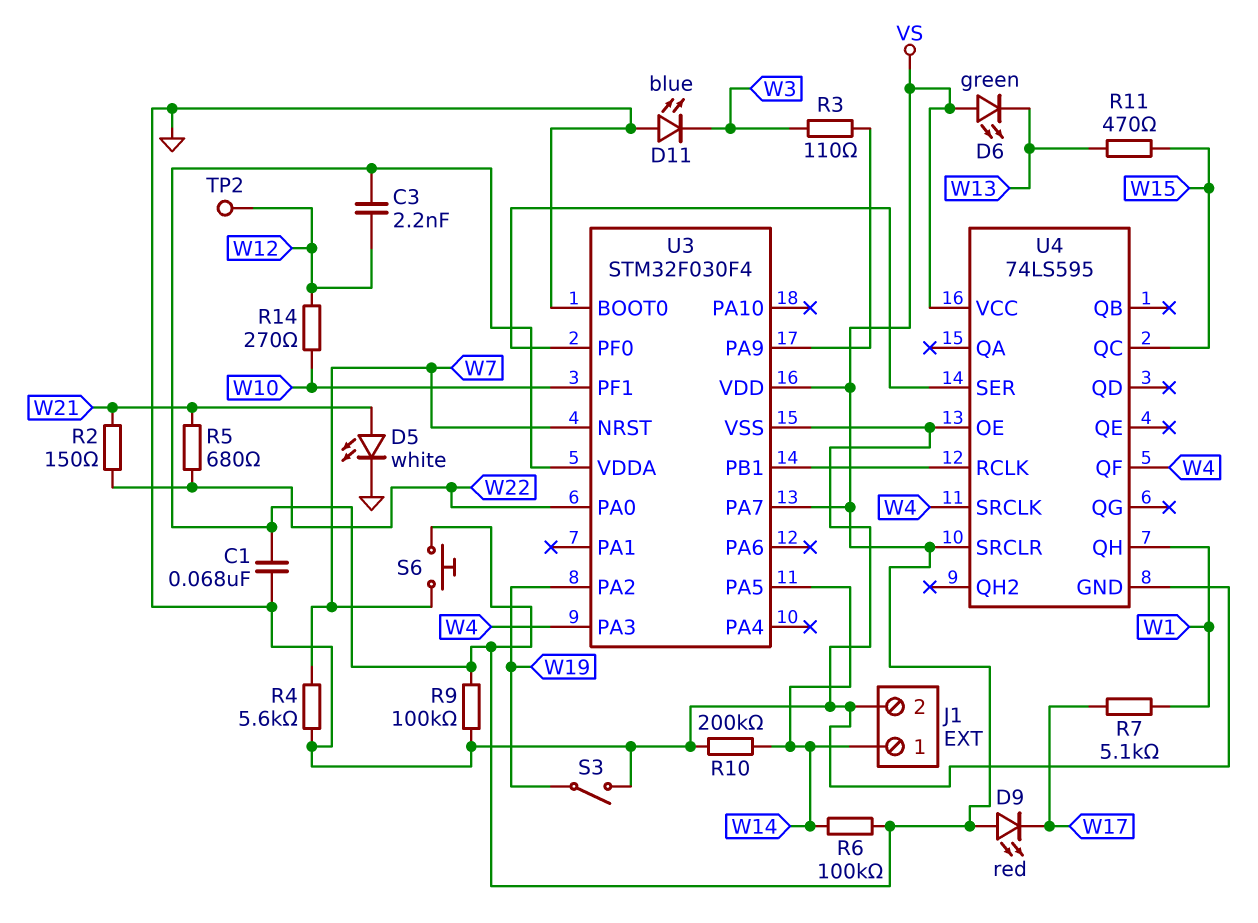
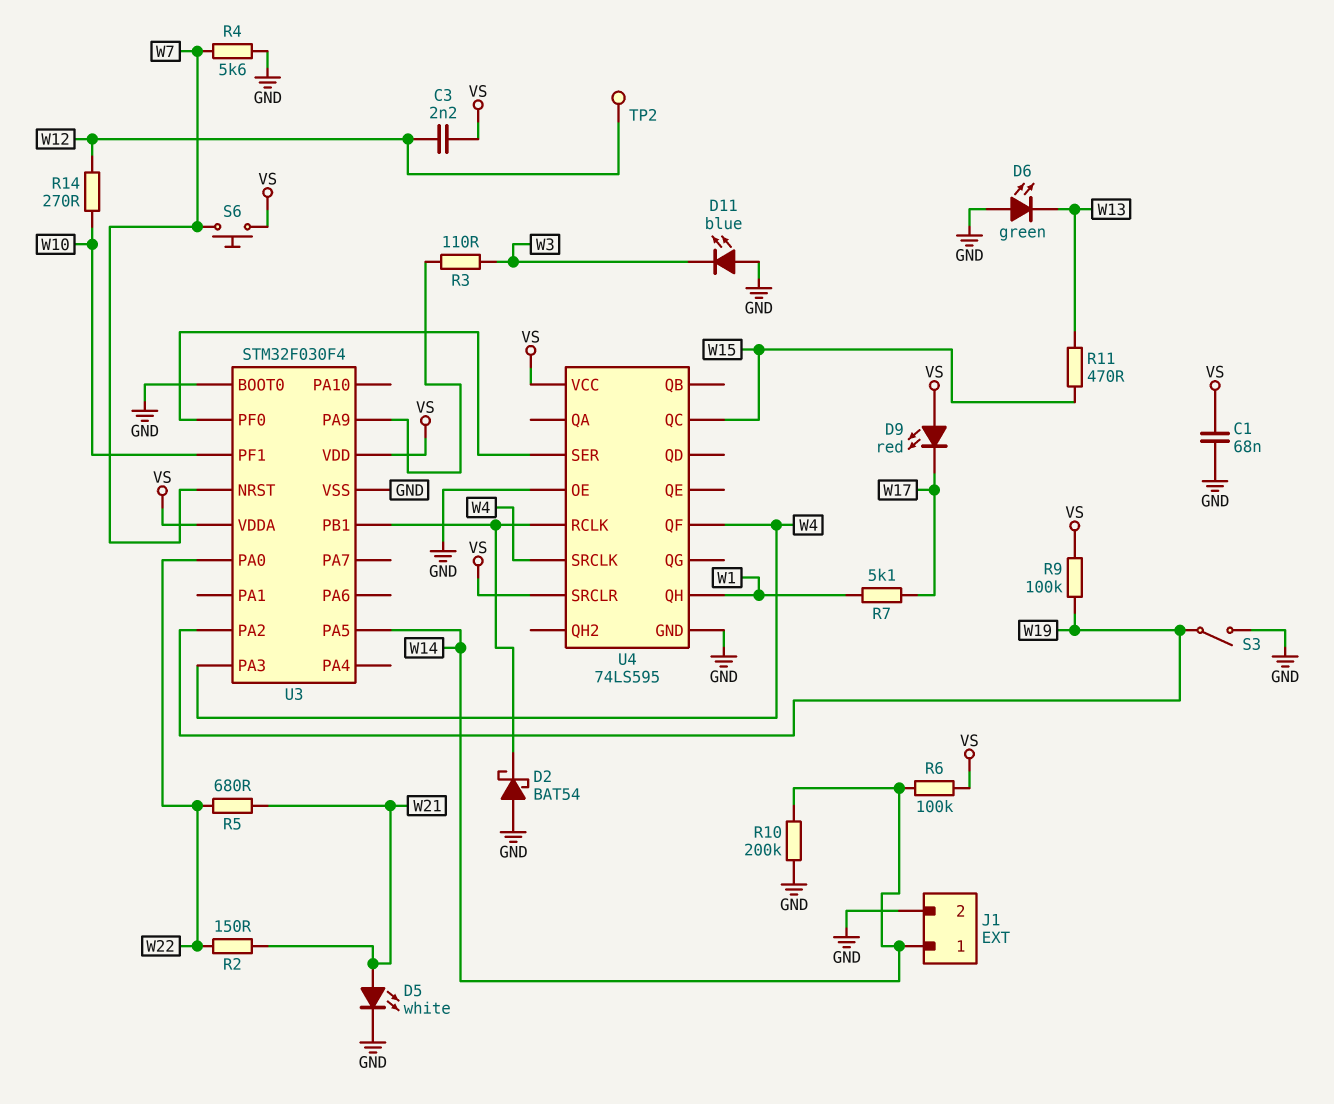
D2: none -> schottky BAT54 (A GND, K U3/PB1)
D6: LED green (A VS, K W13) -> LED green (A GND, K W13)
R9: 100k (GND, VS) -> 100k (VS, W19)
U3 pin PA7: VS -> none

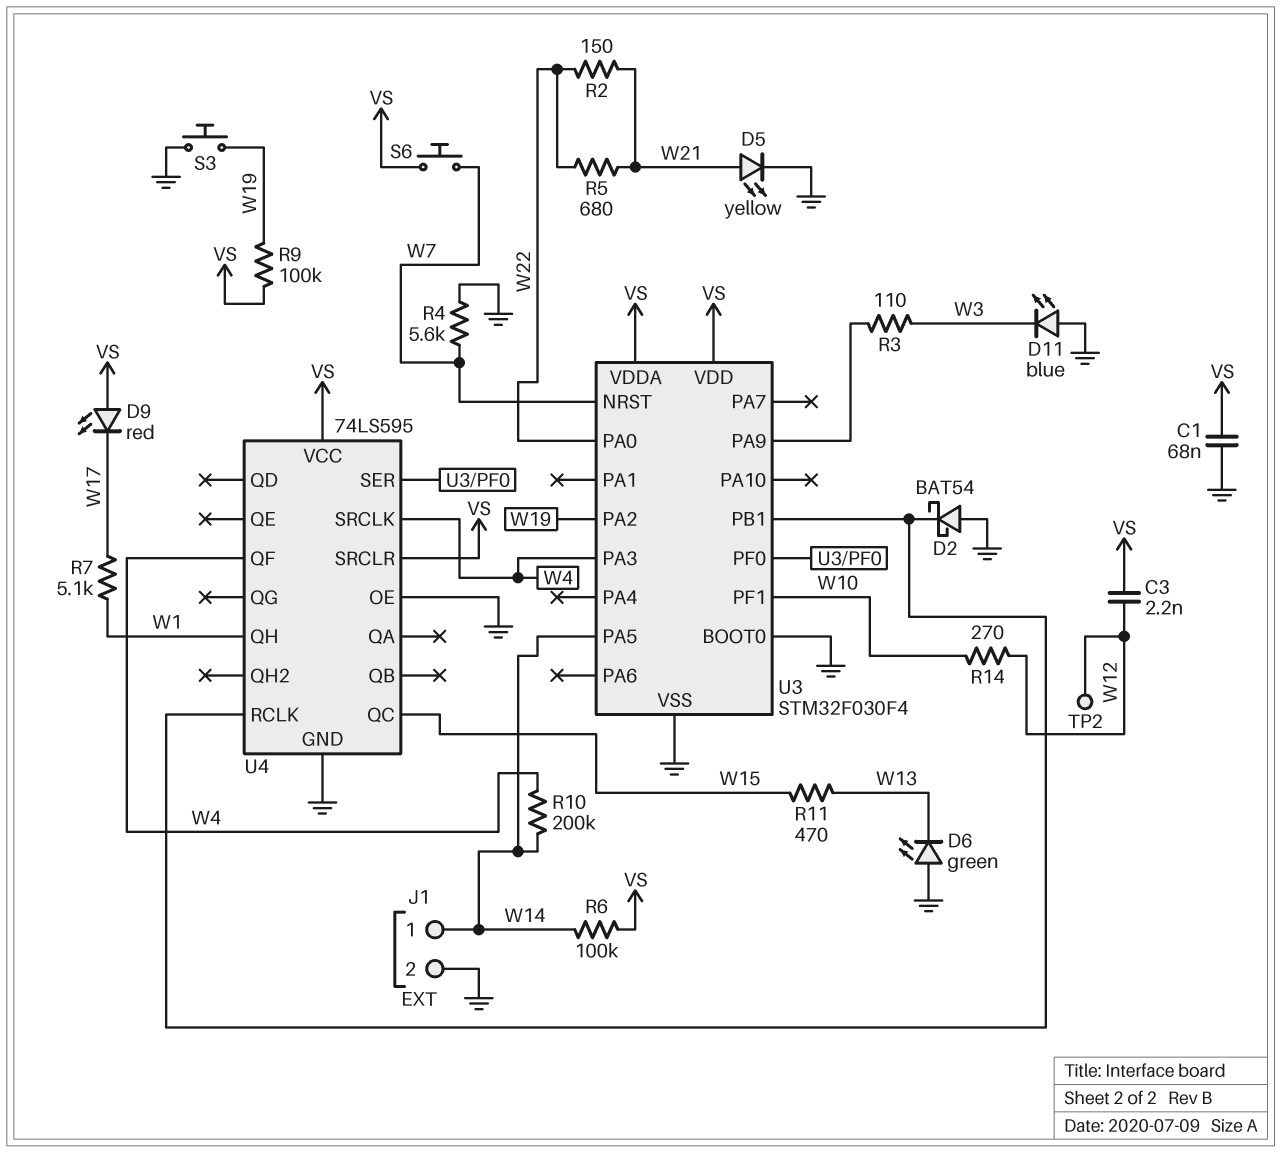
D5: LED white (A W21, K GND) -> LED yellow (A W21, K GND)
R10: 200k (GND, W14) -> 200k (W4, W14)
S3: switch (GND, W19) -> button (GND, W19)

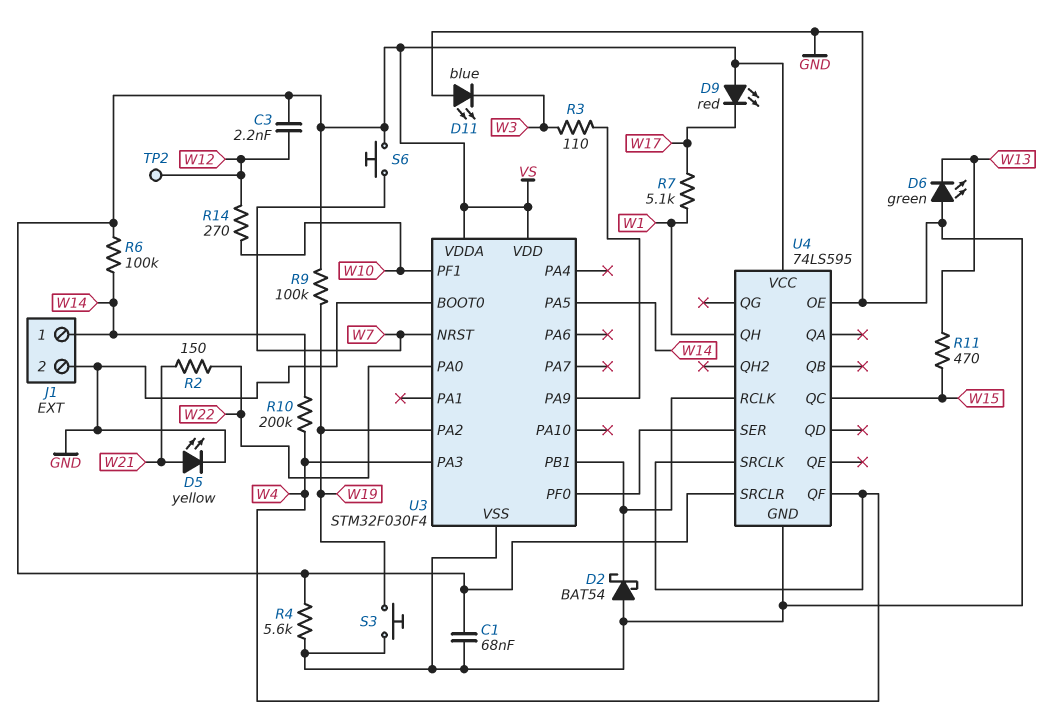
R4: 5.6k (GND, W7) -> 5.6k (GND, VS)
R5: 680 (W21, W22) -> none

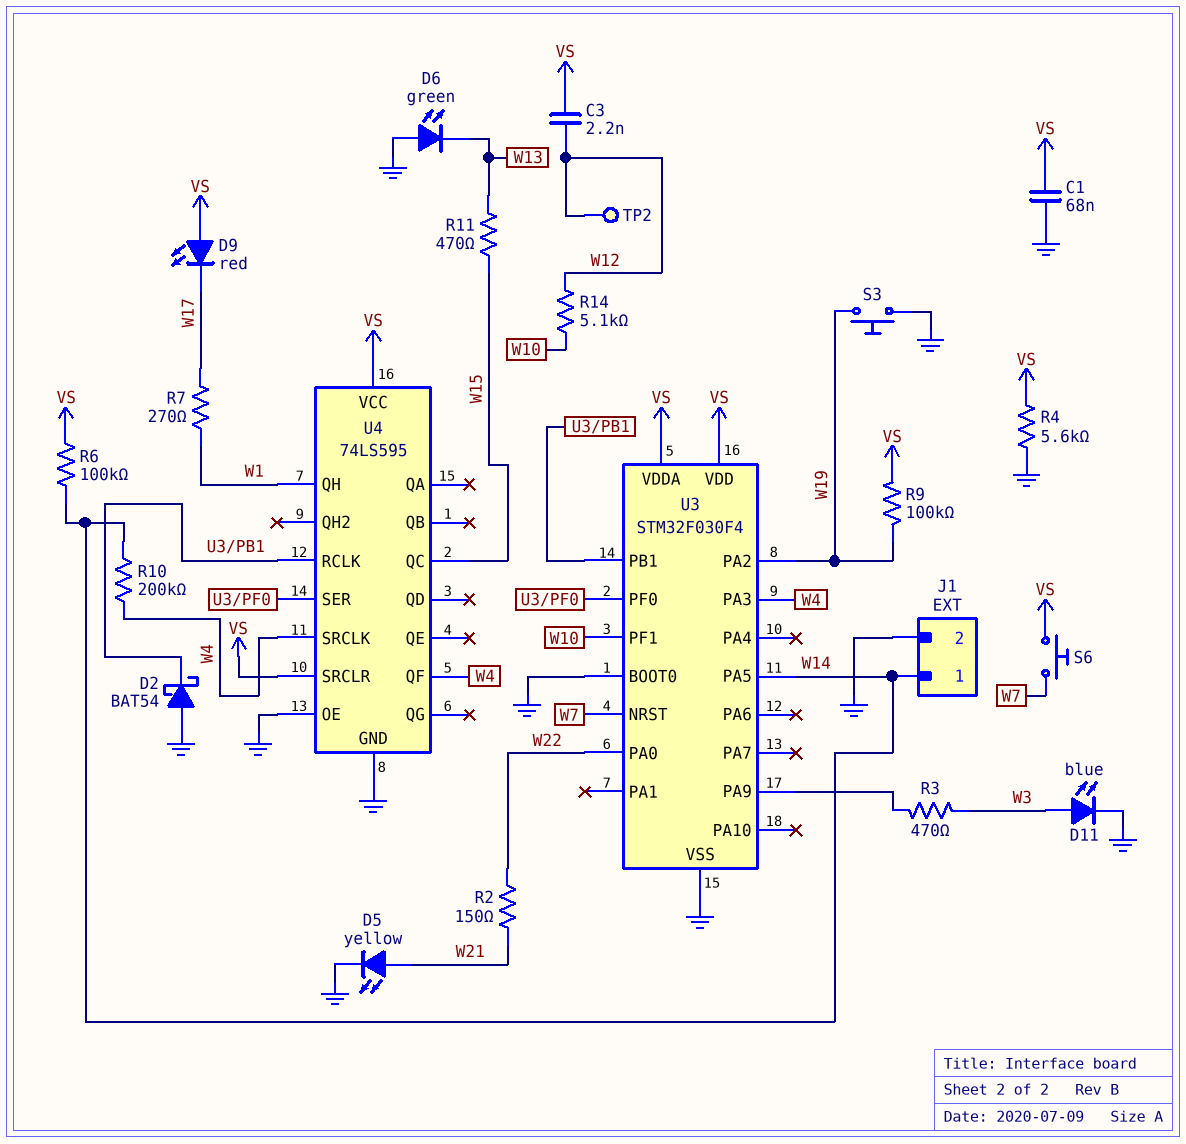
D11: LED blue (A GND, K W3) -> LED blue (A W3, K GND)
R3: 110 (U3/PA9, W3) -> 470 (U3/PA9, W3)
R7: 5.1k (W1, W17) -> 270 (W1, W17)
R14: 270 (W10, W12) -> 5.1k (W10, W12)

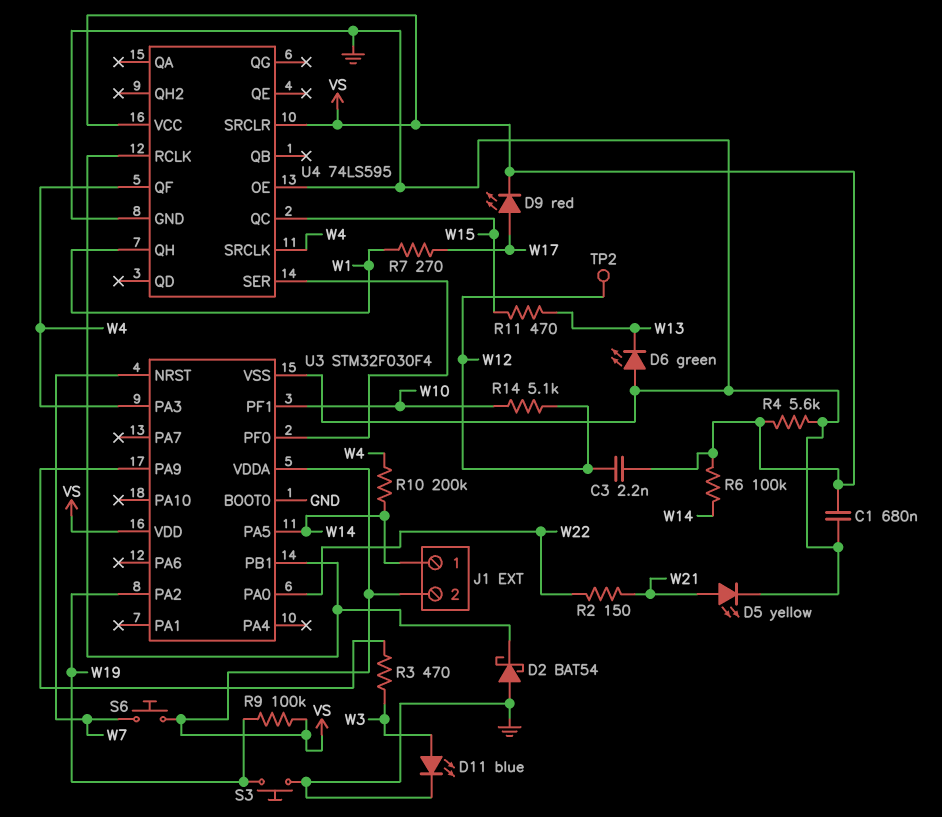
C1: 68nF (GND, VS) -> 680nF (GND, VS)
D9: LED red (A VS, K W17) -> LED red (A W17, K VS)
J1 pin 2: GND -> VS

